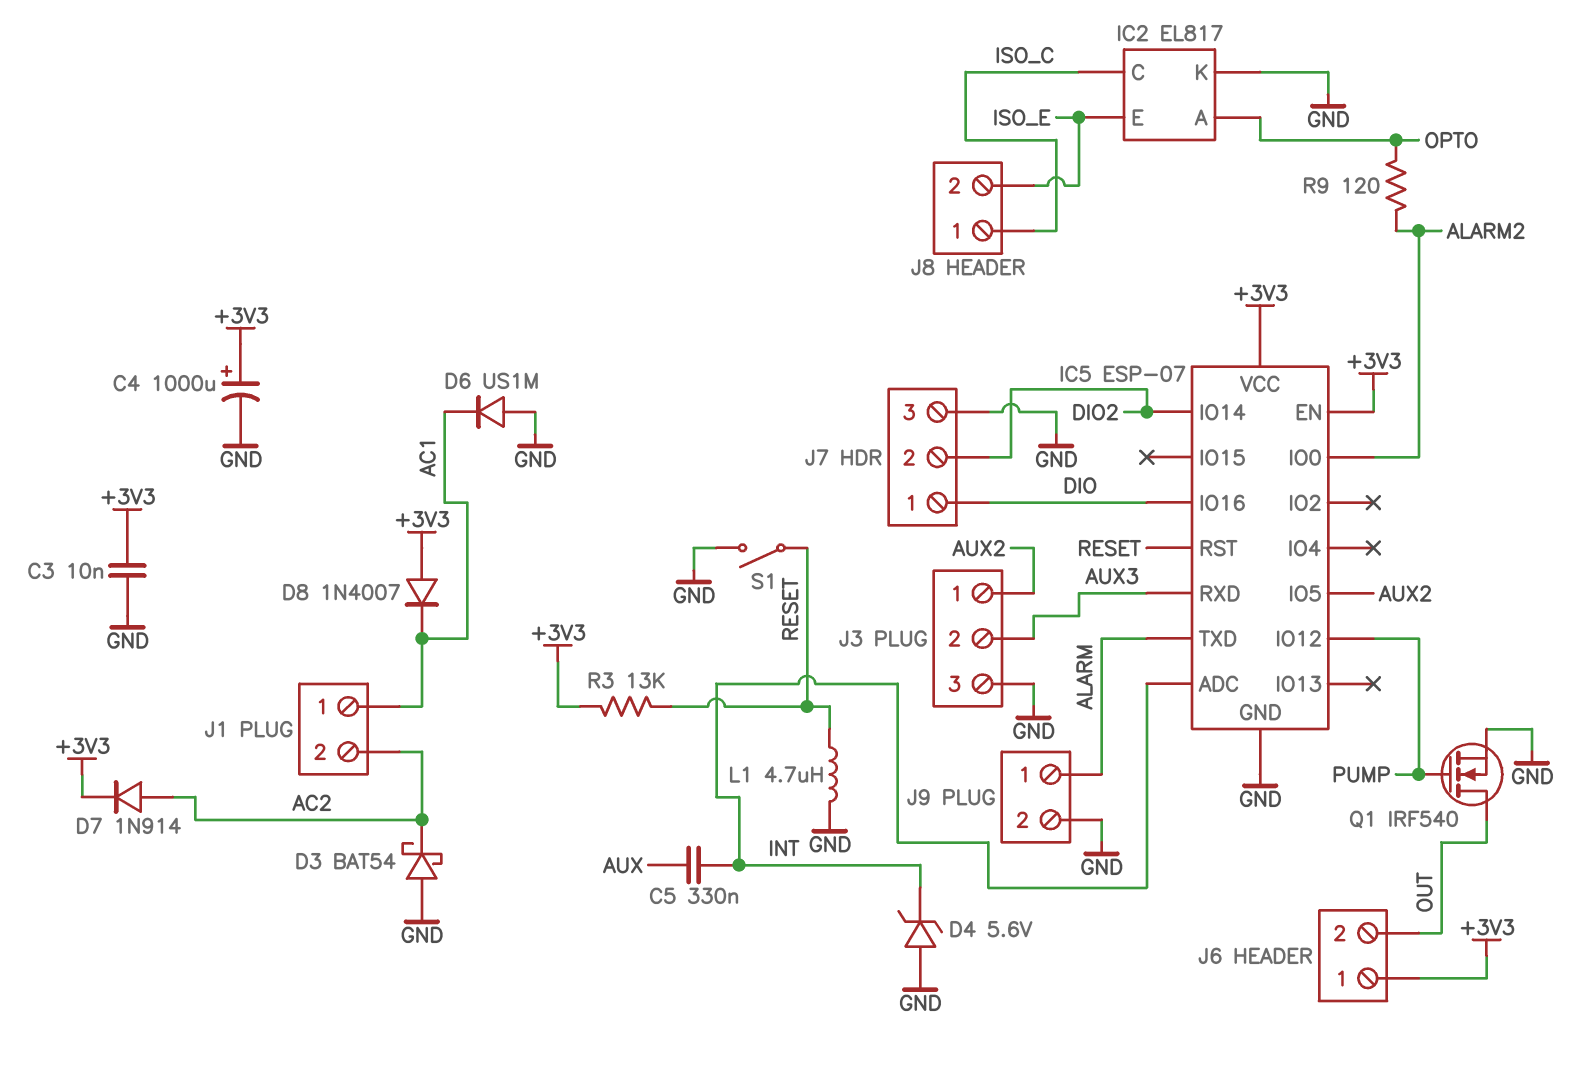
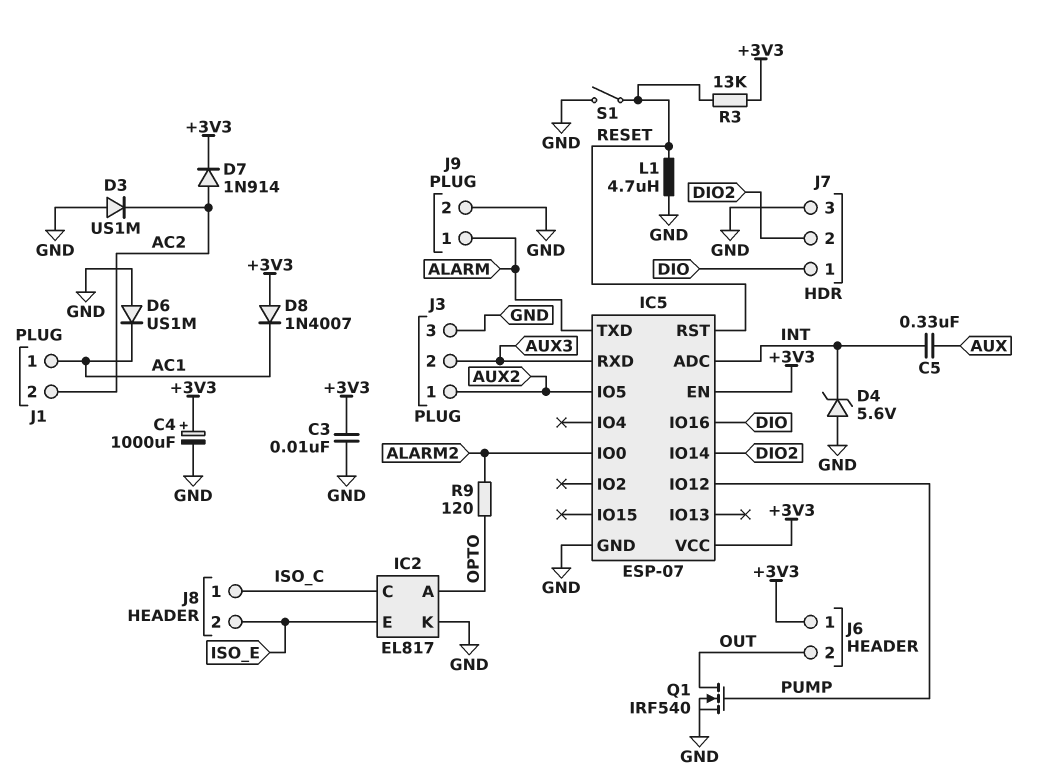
D3: schottky BAT54 (A GND, K AC2) -> diode US1M (A GND, K AC2)

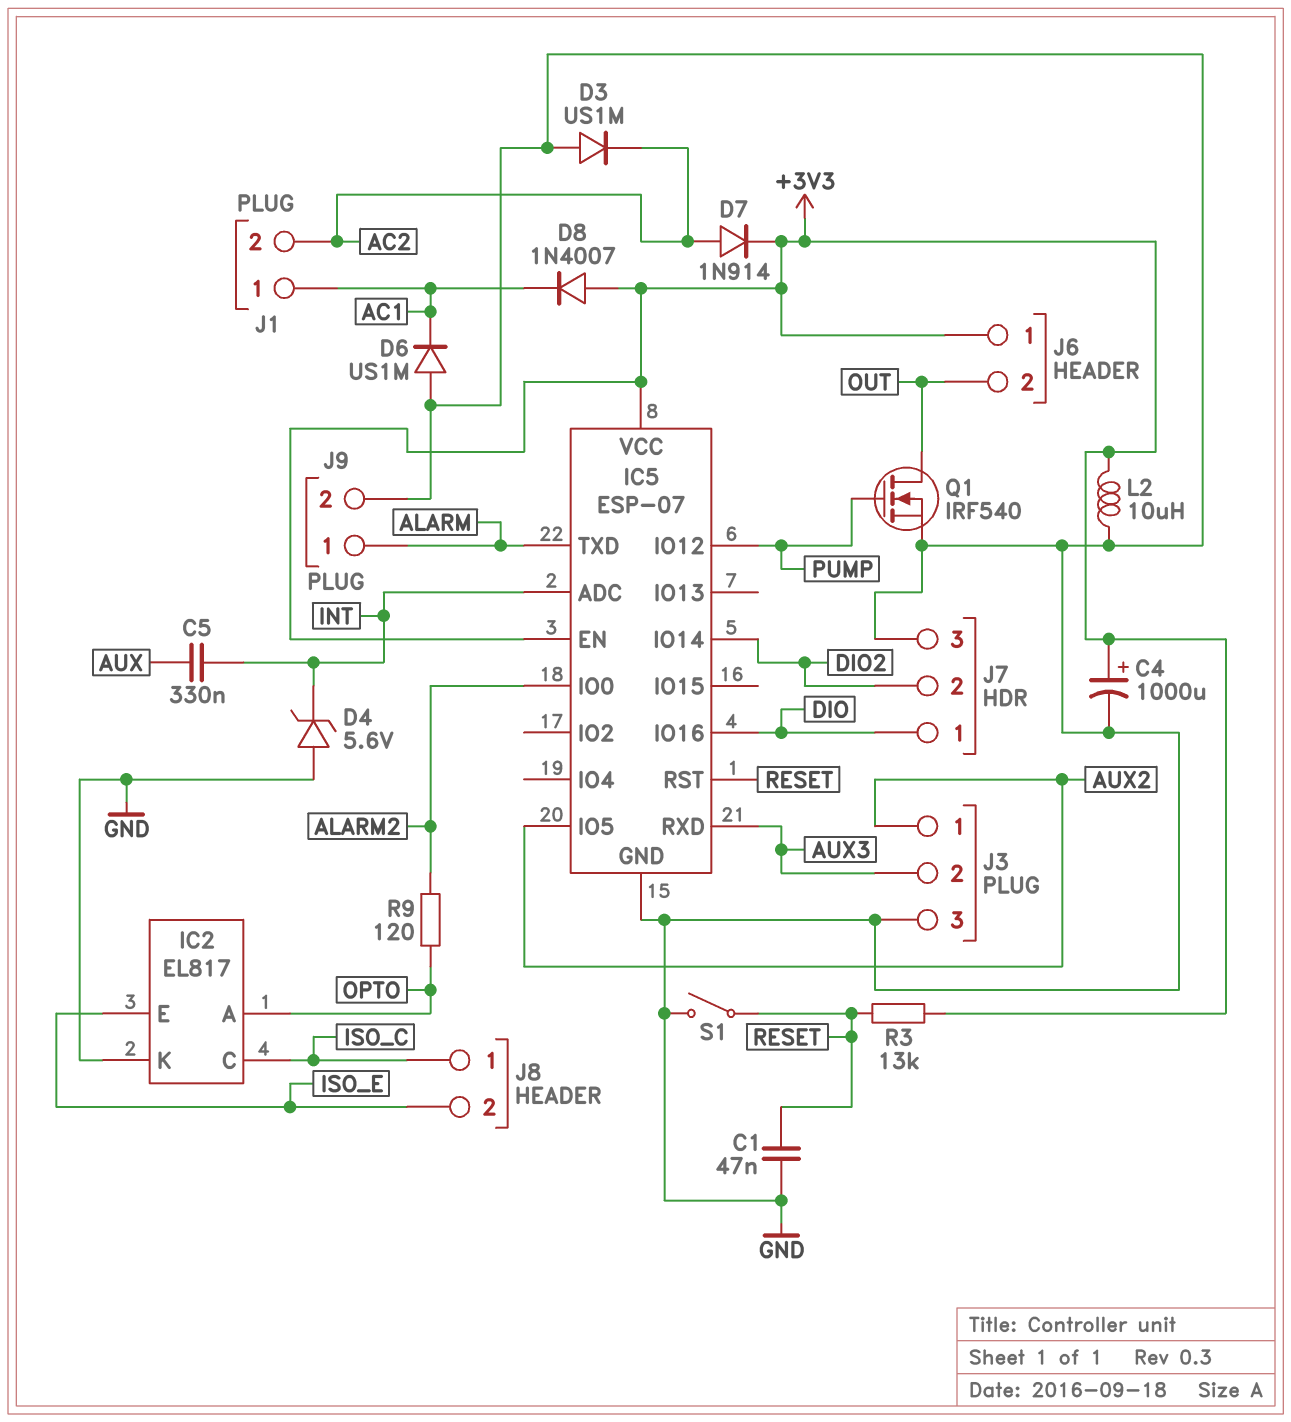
C1: none -> 47nF (GND, RESET)
C3: 10nF (+3V3, GND) -> none
L1: 4.7uH (GND, RESET) -> none
L2: none -> 10uH (+3V3, GND)

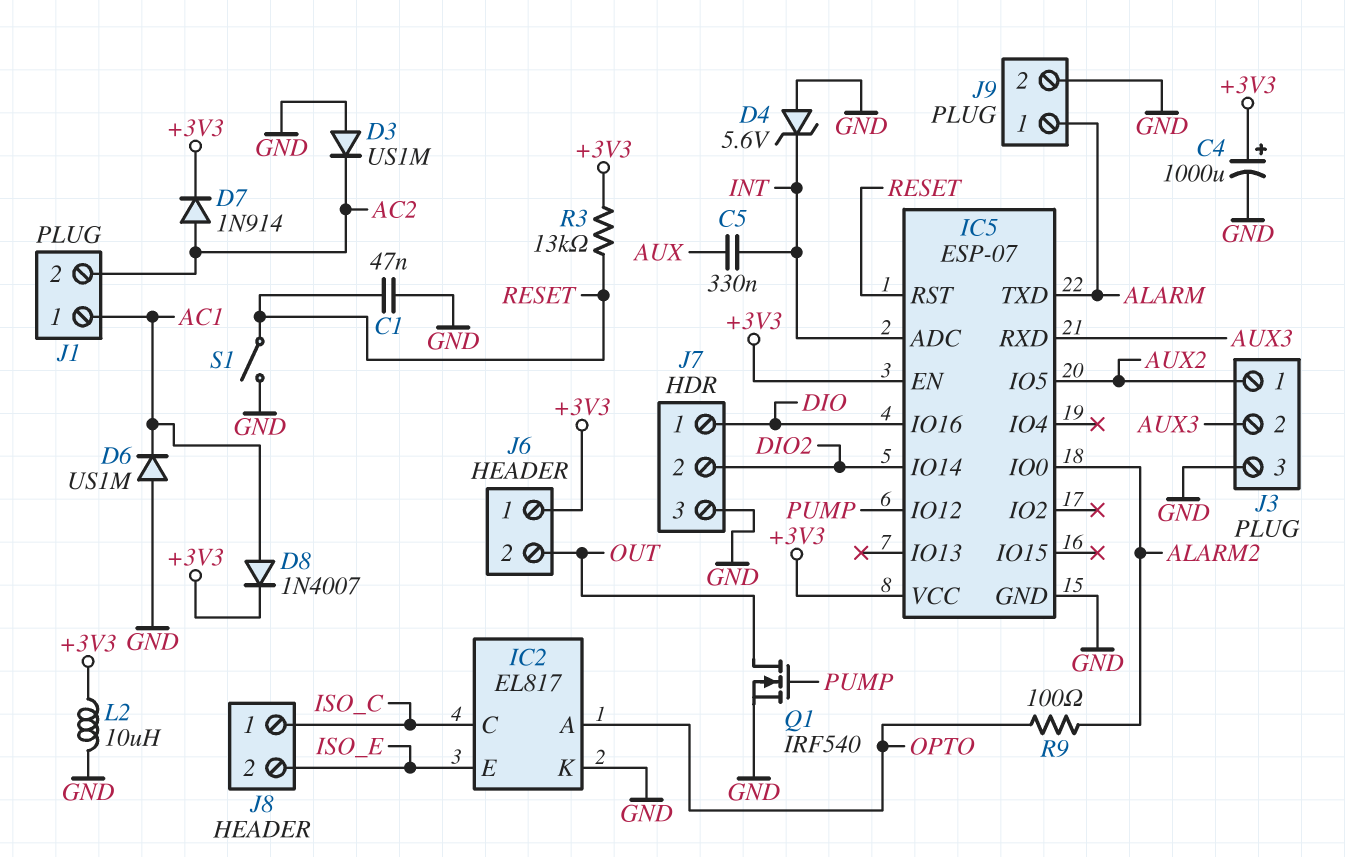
D8: diode 1N4007 (A +3V3, K AC1) -> diode 1N4007 (A AC1, K +3V3)
R9: 120 (ALARM2, OPTO) -> 100 (ALARM2, OPTO)

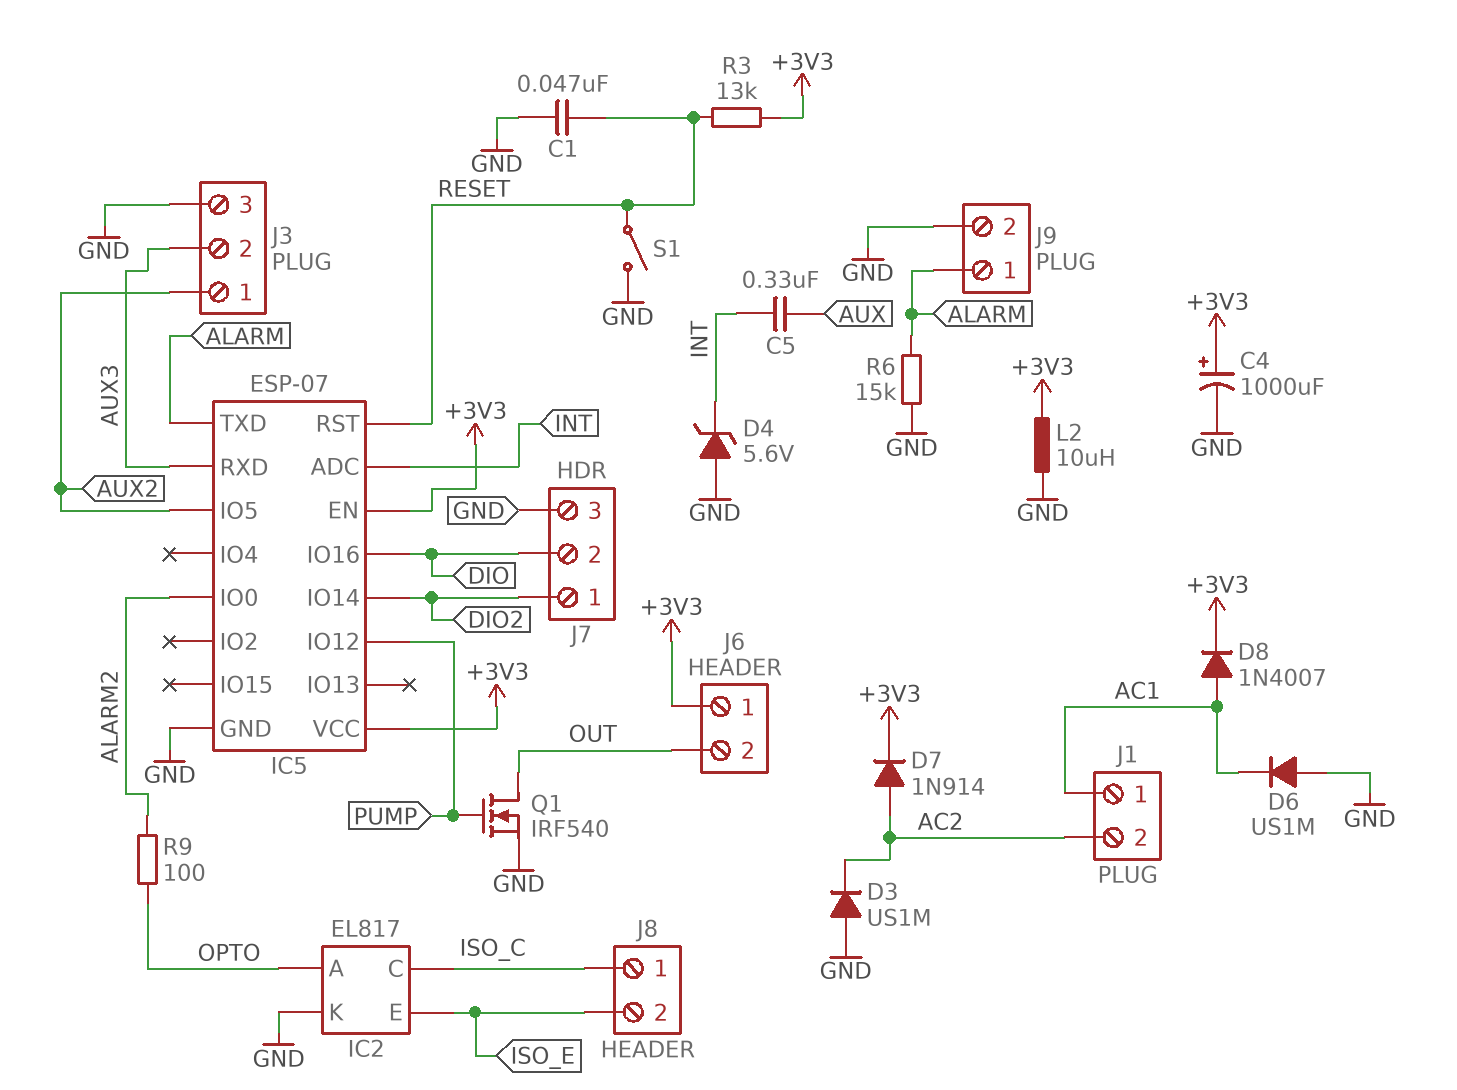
J7 pin 1: DIO -> DIO2
J7 pin 2: DIO2 -> DIO
R6: none -> 15k (ALARM, GND)

